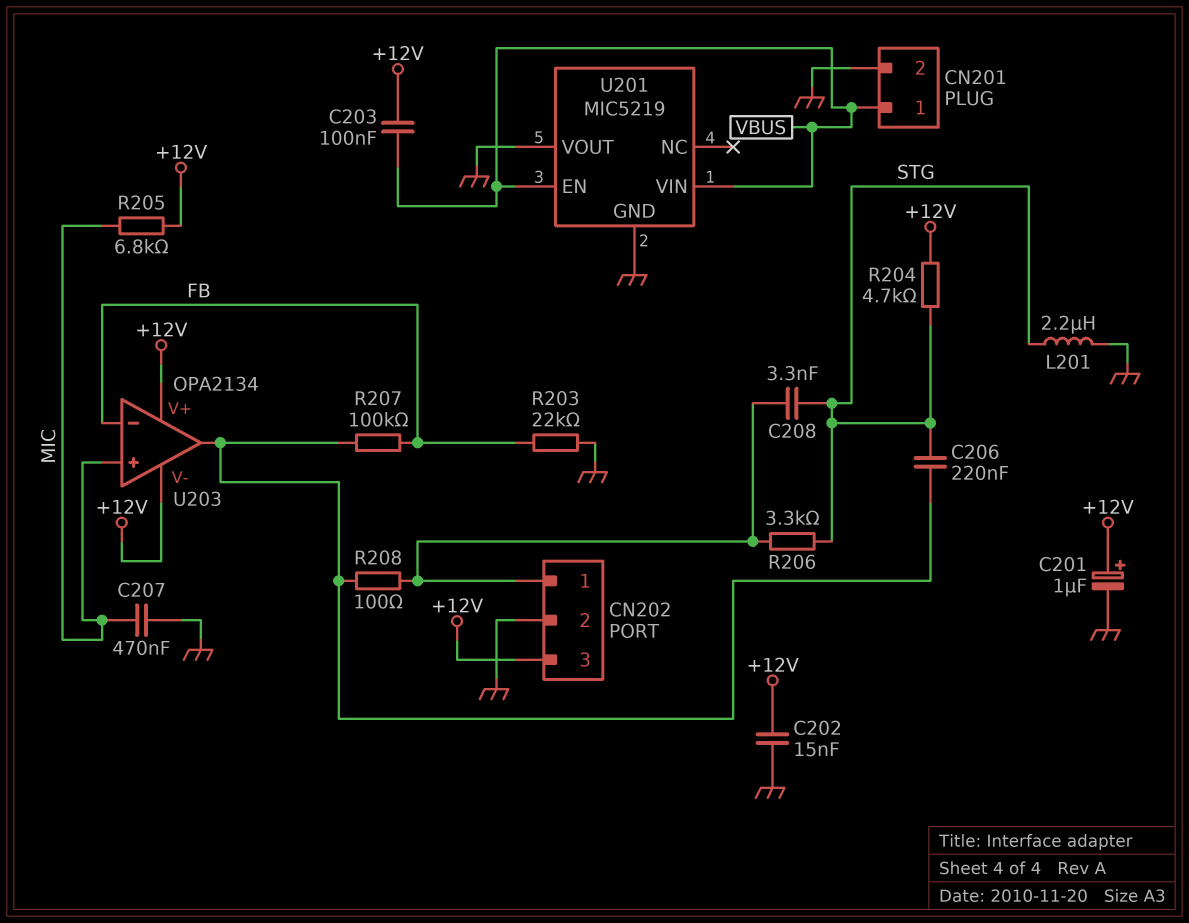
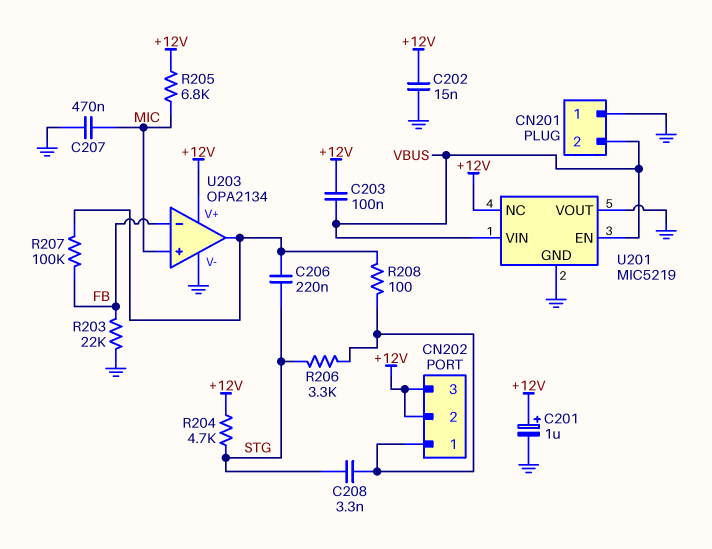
CN201 pin 1: VBUS -> GND
CN201 pin 2: GND -> VBUS
CN202 pin 2: GND -> +12V
L201: 2.2uH (GND, STG) -> none
U201 pin NC: none -> +12V
U203 pin V-: +12V -> GND

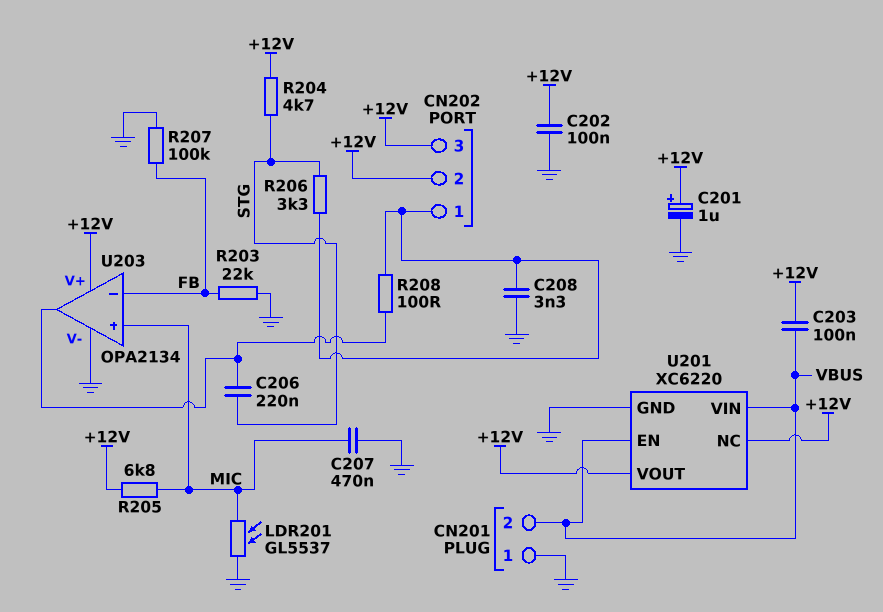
C202: 15nF (+12V, GND) -> 100nF (+12V, GND)
C208: 3.3nF (CN202/1, STG) -> 3.3nF (CN202/1, GND)
LDR201: none -> GL5537 (GND, MIC)
R207: 100k (FB, U203/out) -> 100k (FB, GND)
U201: MIC5219 -> XC6220
U201 pin VOUT: GND -> +12V

